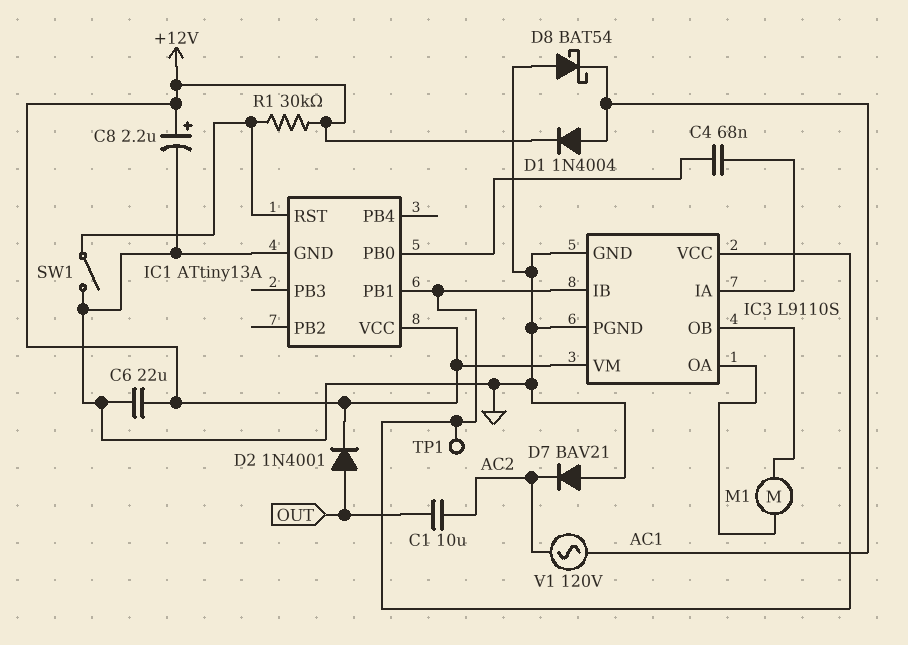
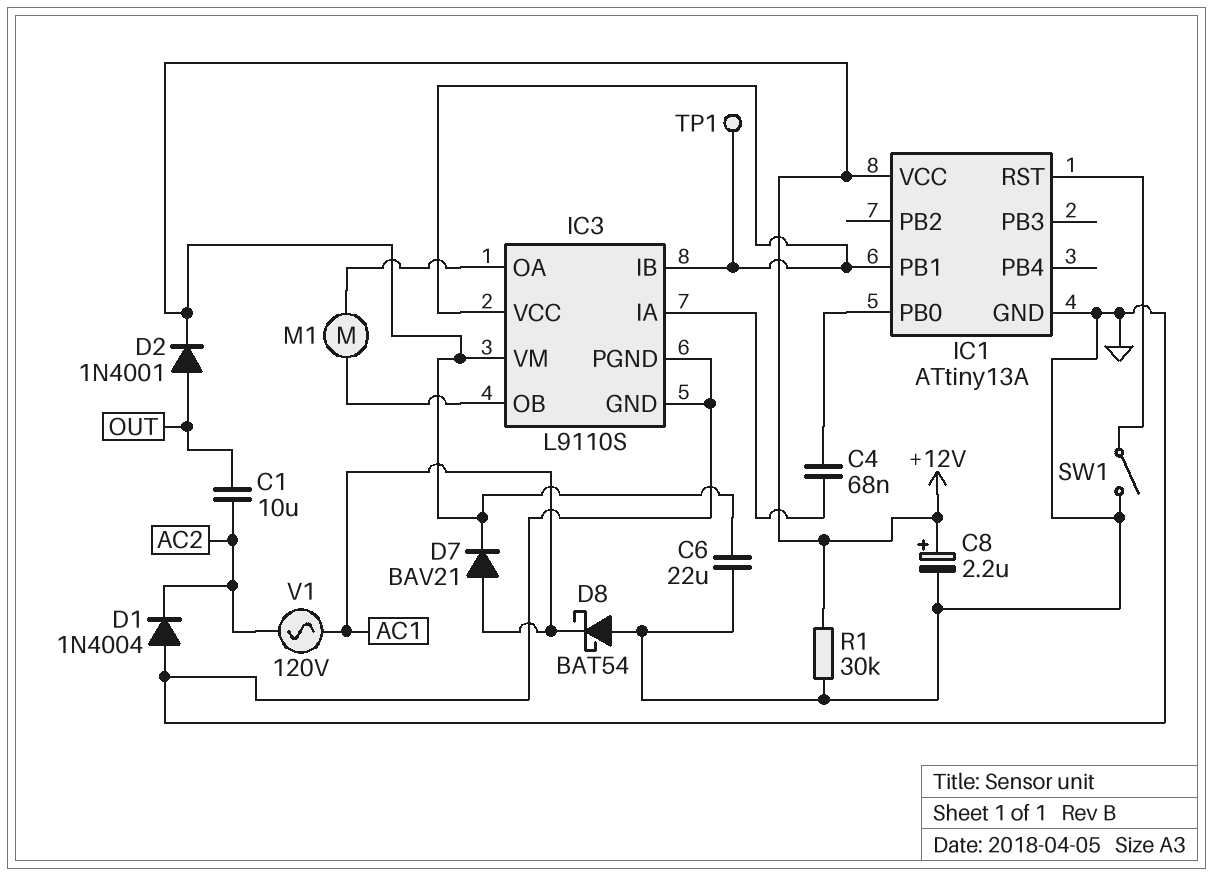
D1: diode 1N4004 (A AC1, K +12V) -> diode 1N4004 (A GND, K AC2)
D7: diode BAV21 (A GND, K AC2) -> diode BAV21 (A AC1, K +12V)
R1: 30k (+12V, IC1/RST) -> 30k (+12V, GND)

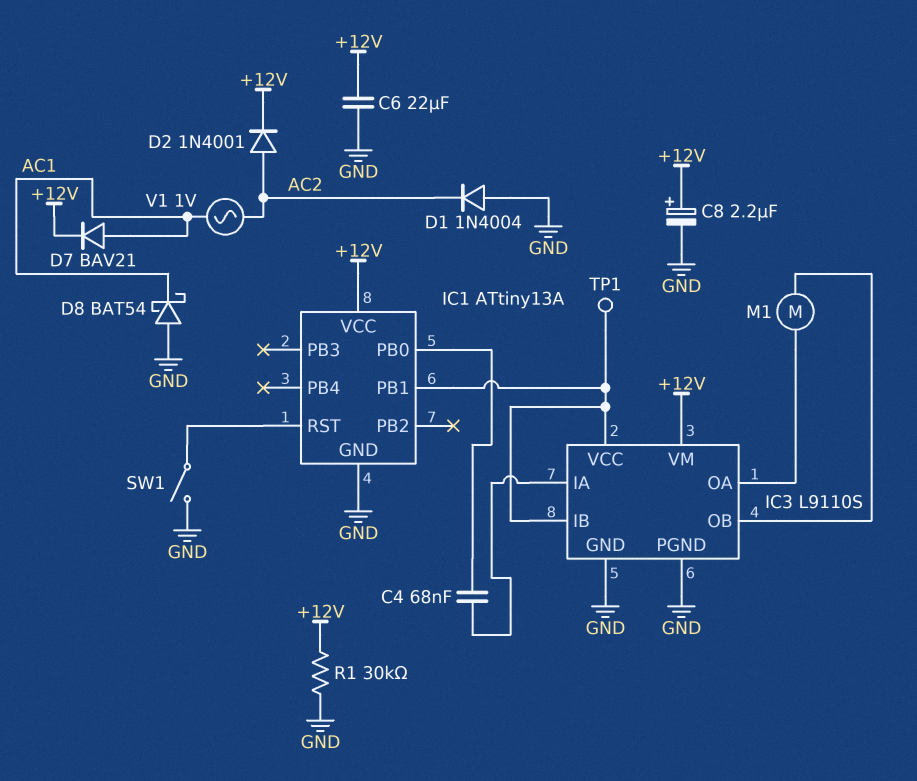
C1: 10uF (AC2, OUT) -> none
D2: diode 1N4001 (A OUT, K +12V) -> diode 1N4001 (A AC2, K +12V)
V1: AC 120V (AC1, AC2) -> AC 1V (AC1, AC2)

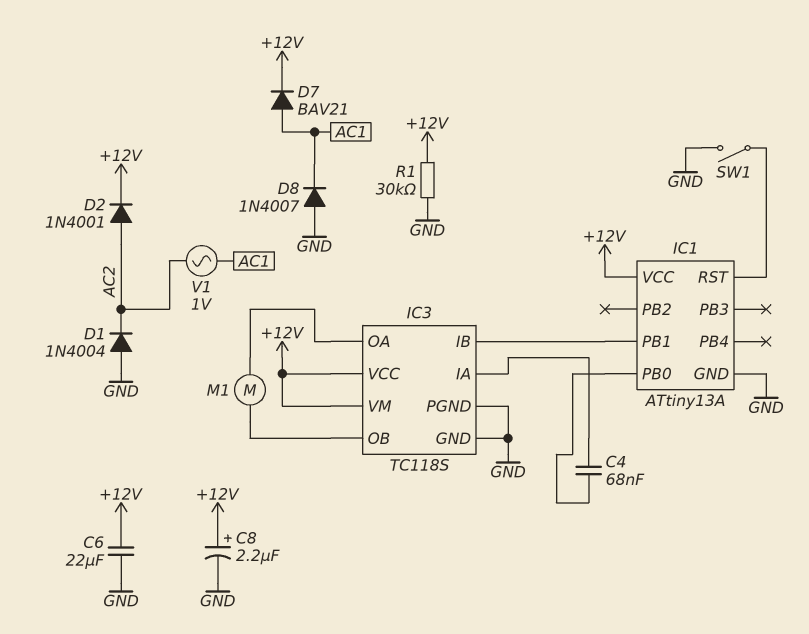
D8: schottky BAT54 (A GND, K AC1) -> diode 1N4007 (A GND, K AC1)
IC3: L9110S -> TC118S
IC3 pin VCC: IC1/PB1 -> +12V
TP1: test point (IC1/PB1) -> none

